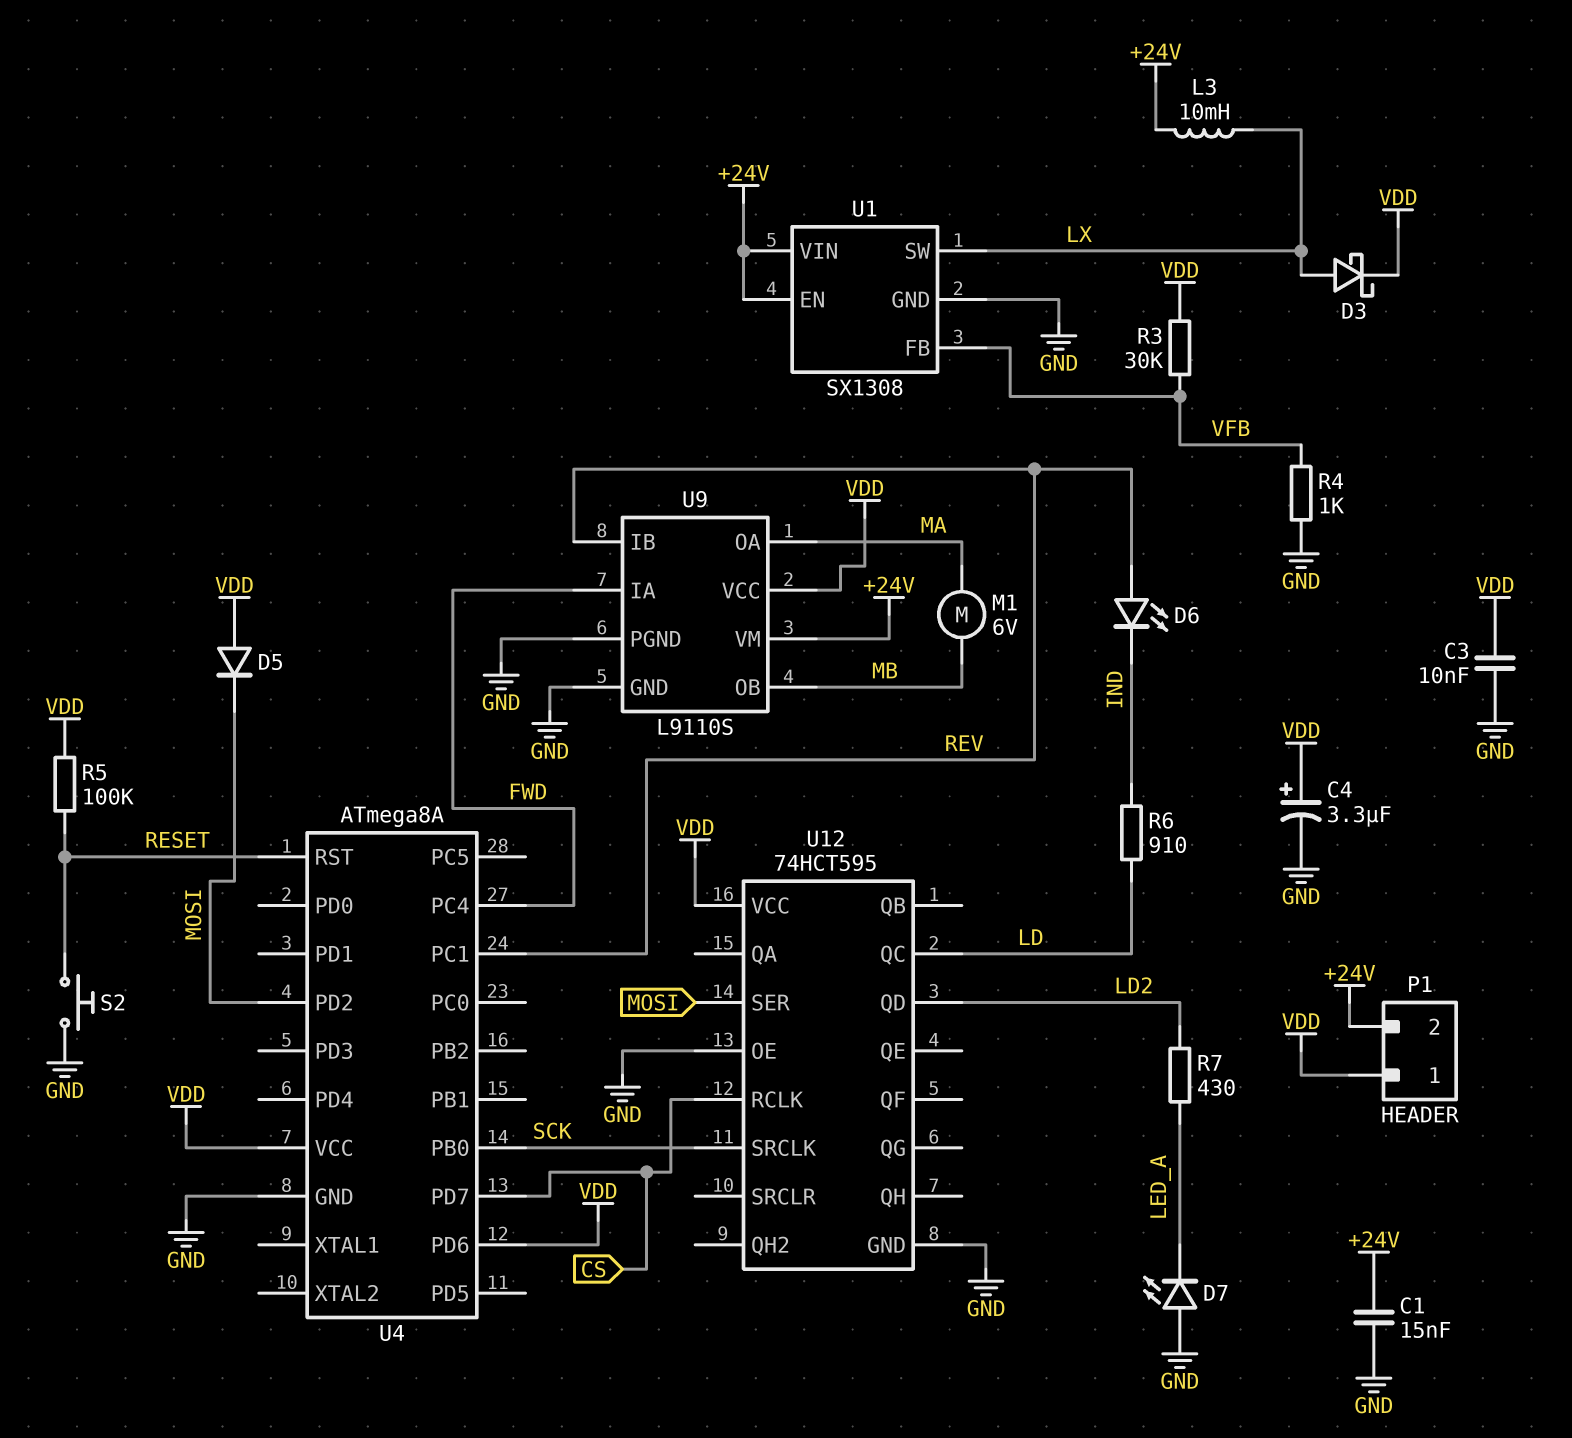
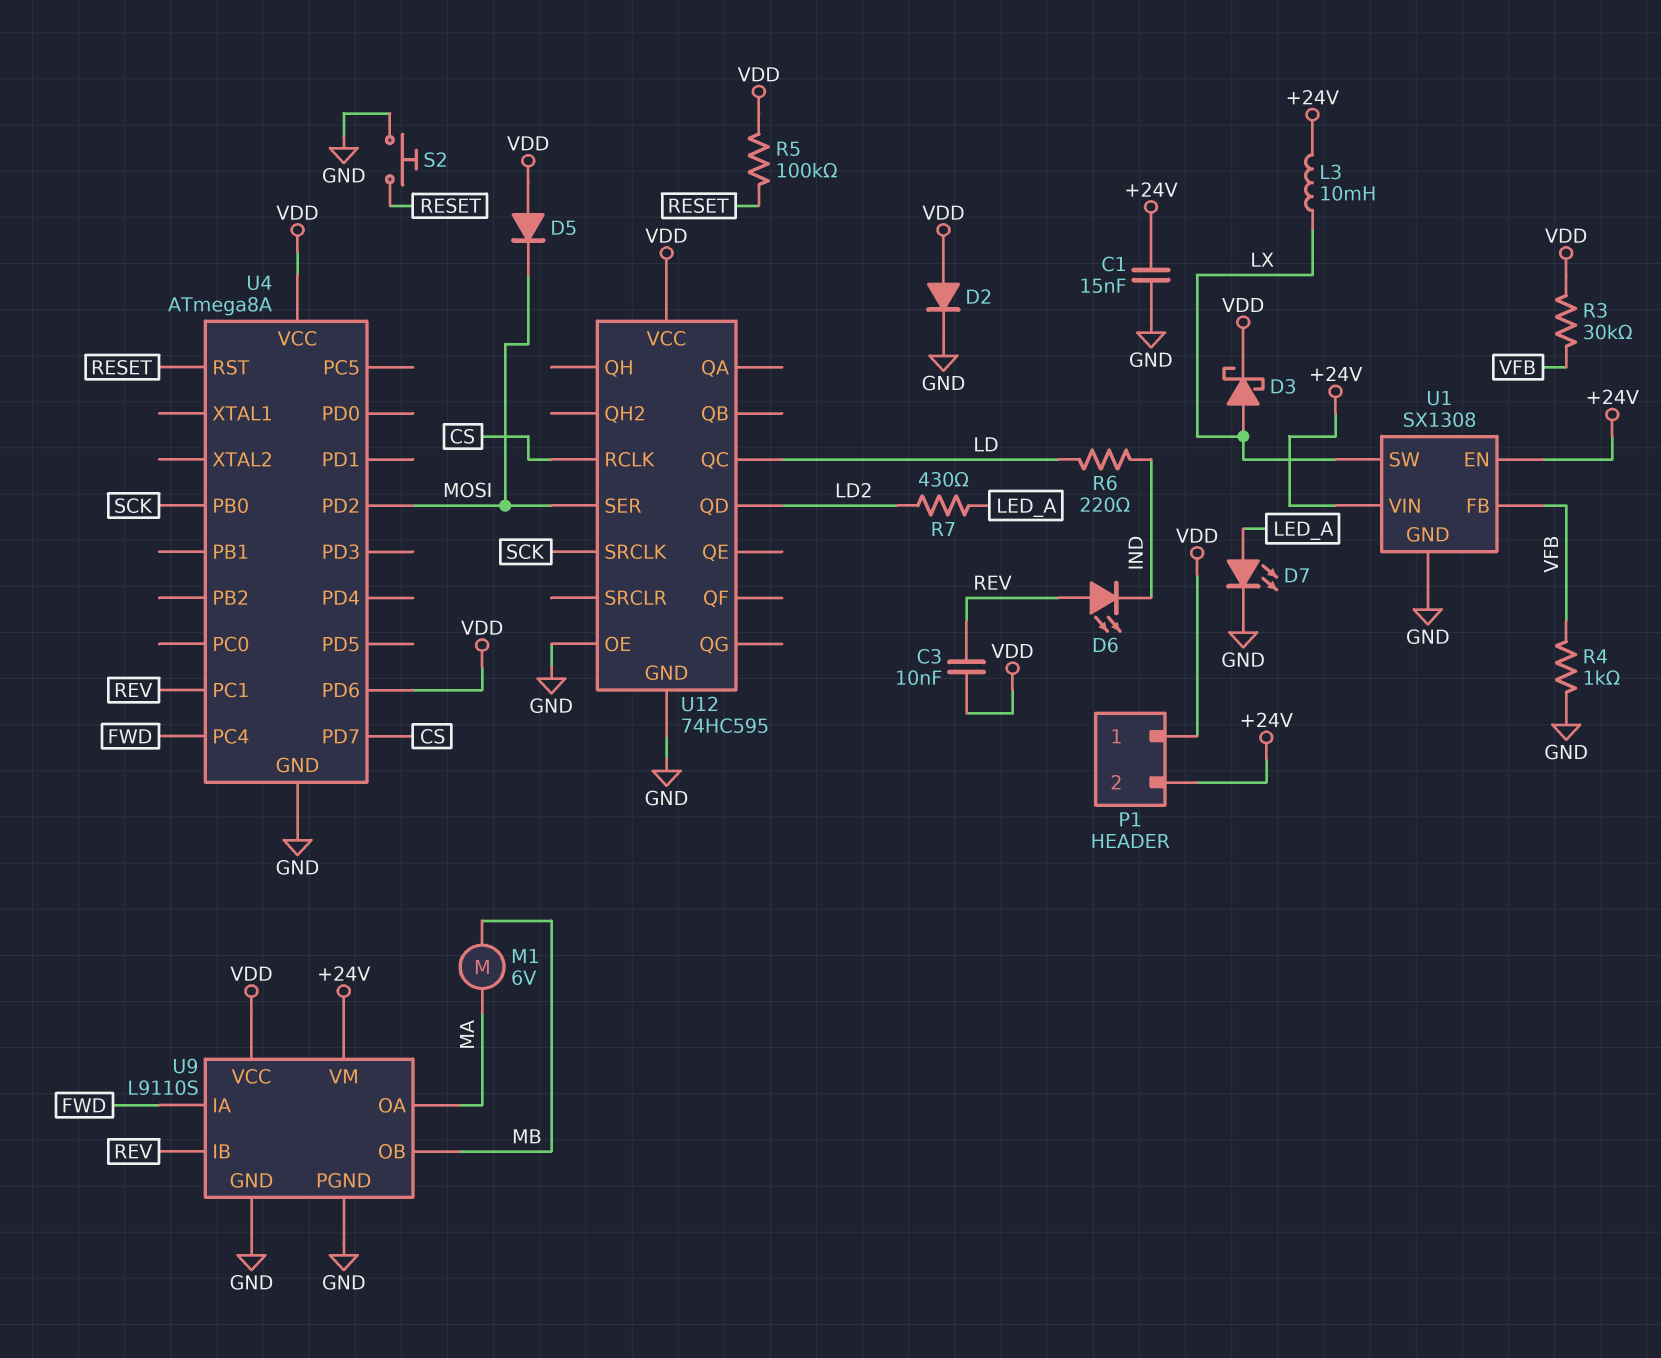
C3: 10nF (GND, VDD) -> 10nF (REV, VDD)
C4: 3.3uF (plus VDD, minus GND) -> none
D2: none -> diode (A VDD, K GND)
D7: LED (A GND, K LED_A) -> LED (A LED_A, K GND)
R6: 910 (IND, LD) -> 220 (IND, LD)
U12: 74HCT595 -> 74HC595

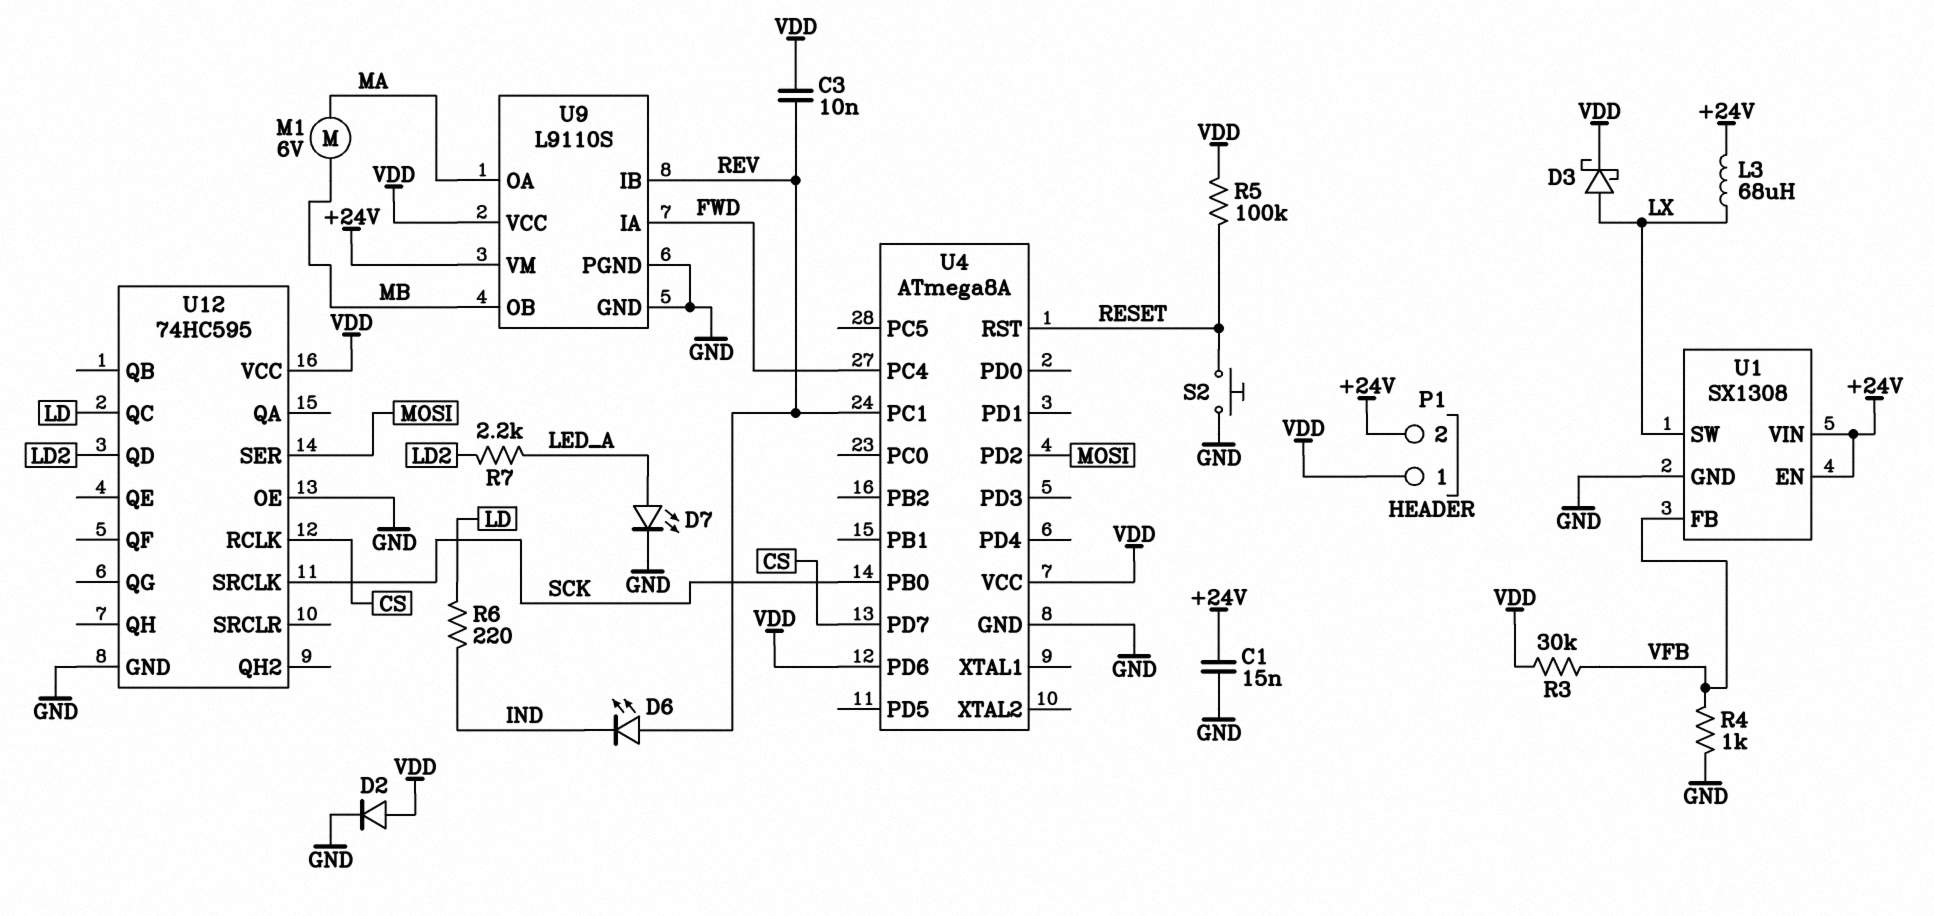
D5: diode (A VDD, K MOSI) -> none
L3: 10mH (+24V, LX) -> 68uH (+24V, LX)
R7: 430 (LD2, LED_A) -> 2.2k (LD2, LED_A)

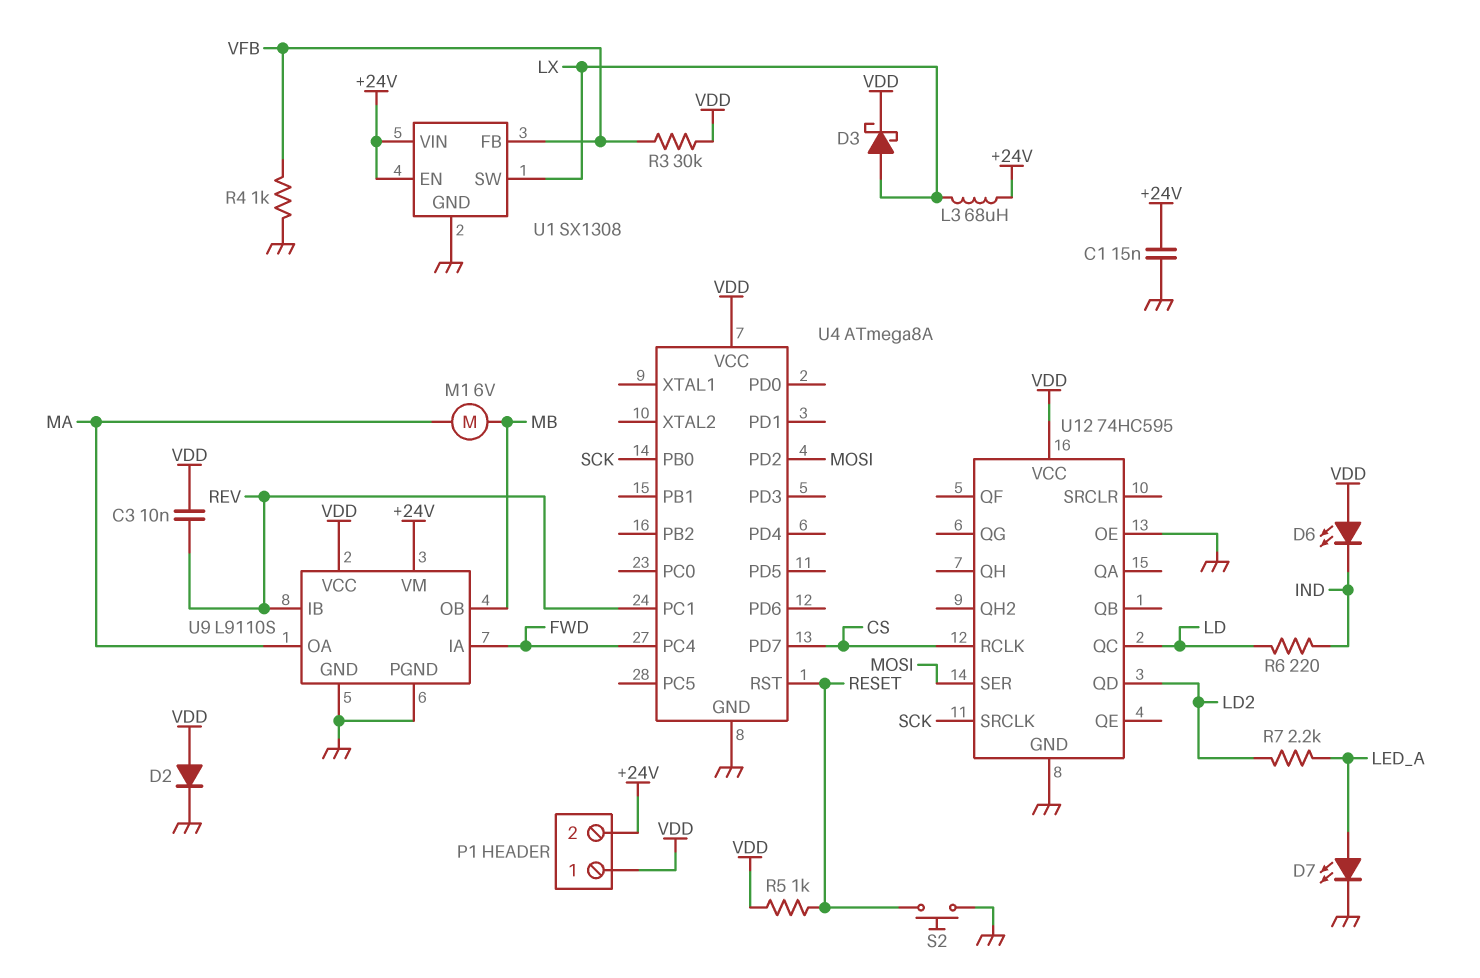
D6: LED (A REV, K IND) -> LED (A VDD, K IND)
R5: 100k (RESET, VDD) -> 1k (RESET, VDD)
U4 pin PD6: VDD -> none

